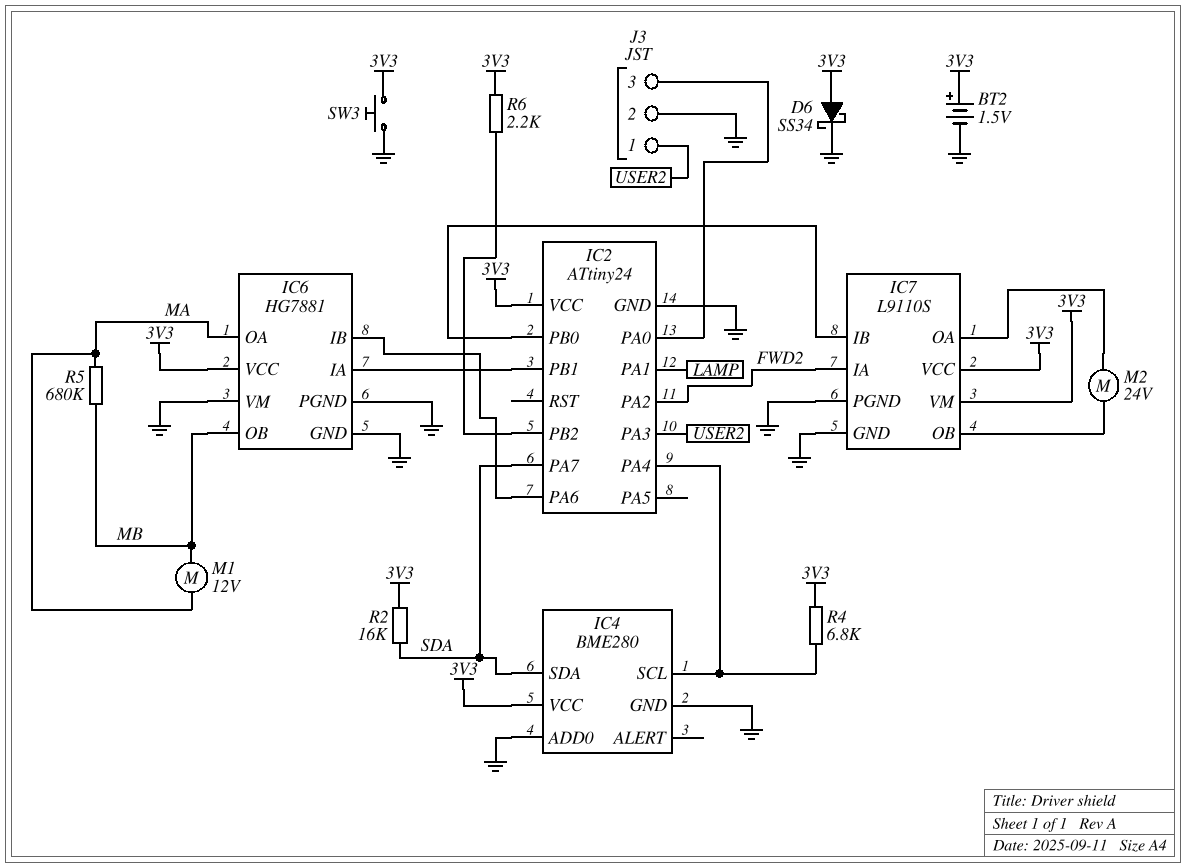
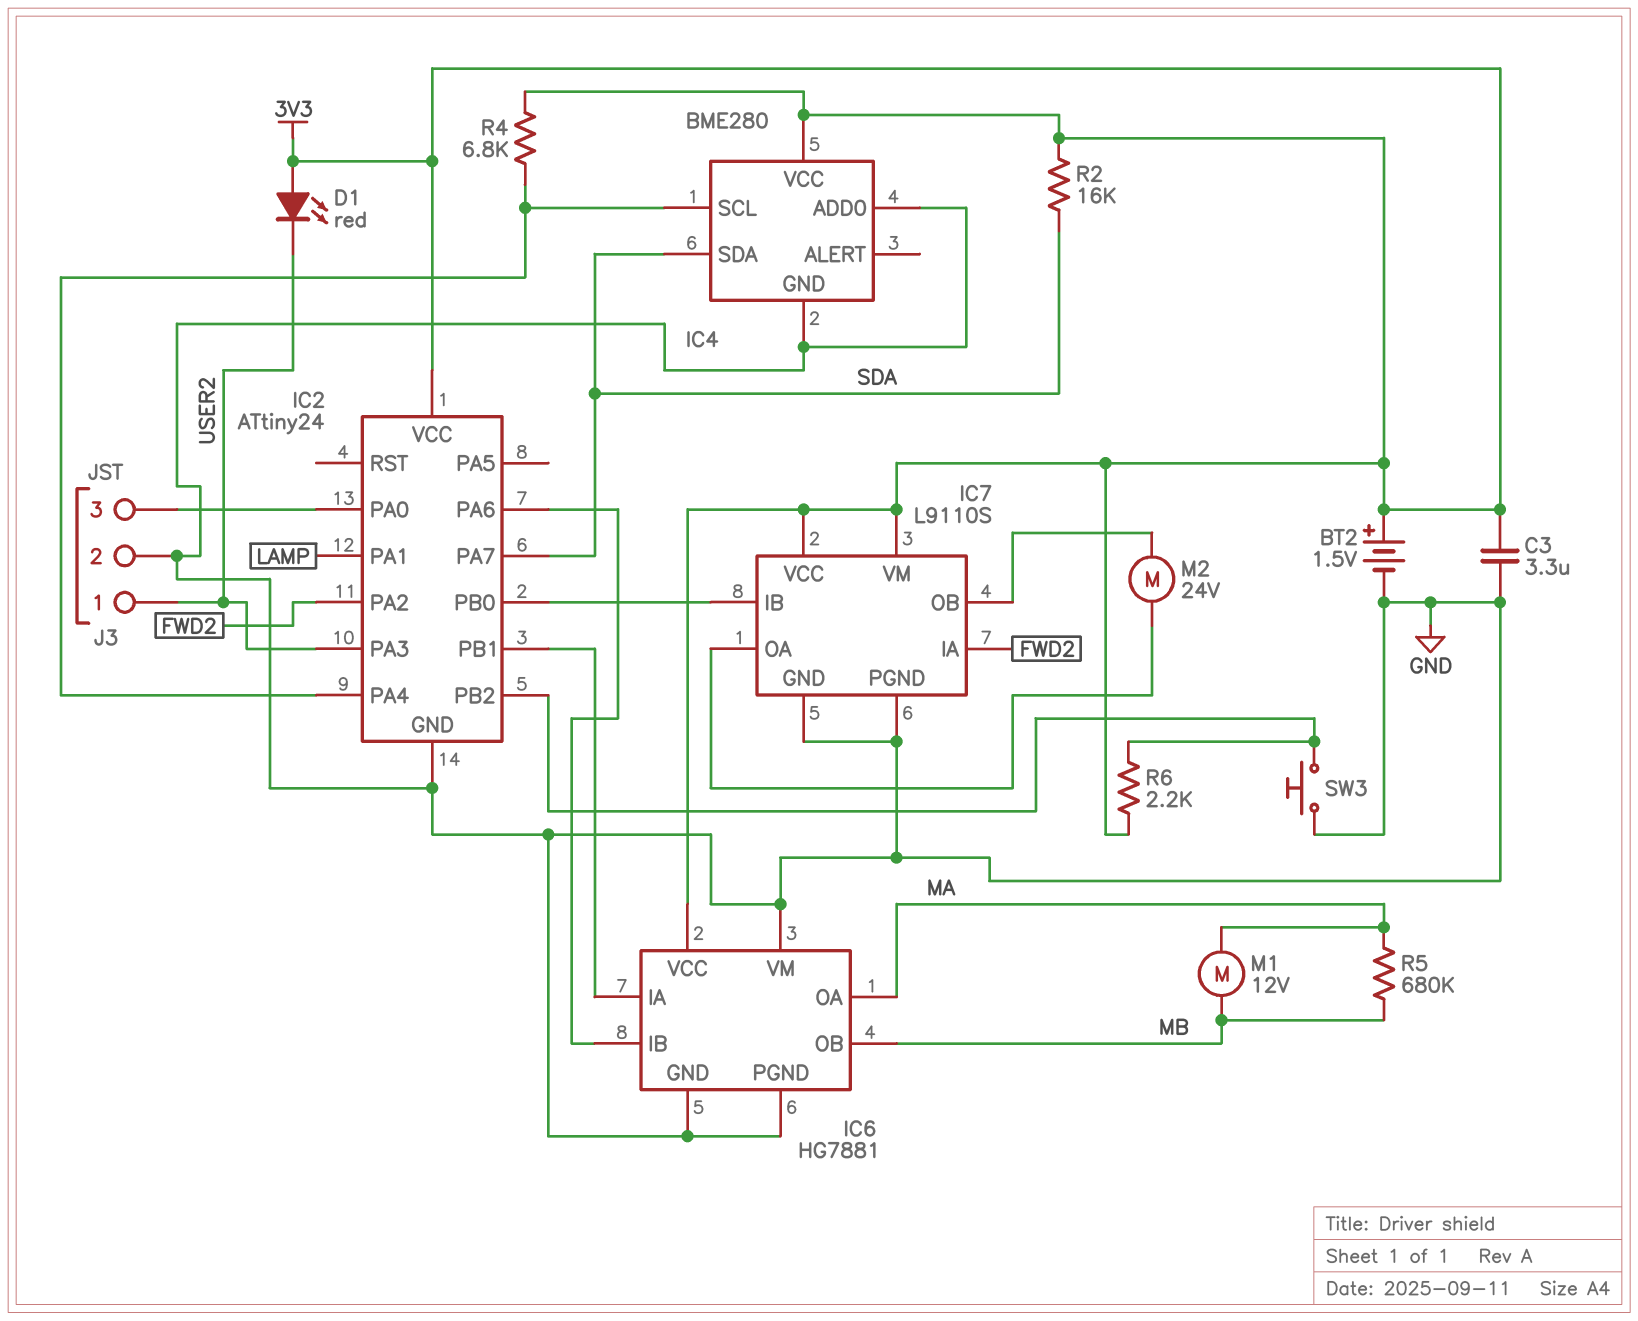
C3: none -> 3.3uF (3V3, GND)
D1: none -> LED red (A 3V3, K USER2)
D6: schottky SS34 (A 3V3, K GND) -> none
SW3: button (3V3, GND) -> button (GND, IC2/PB2)

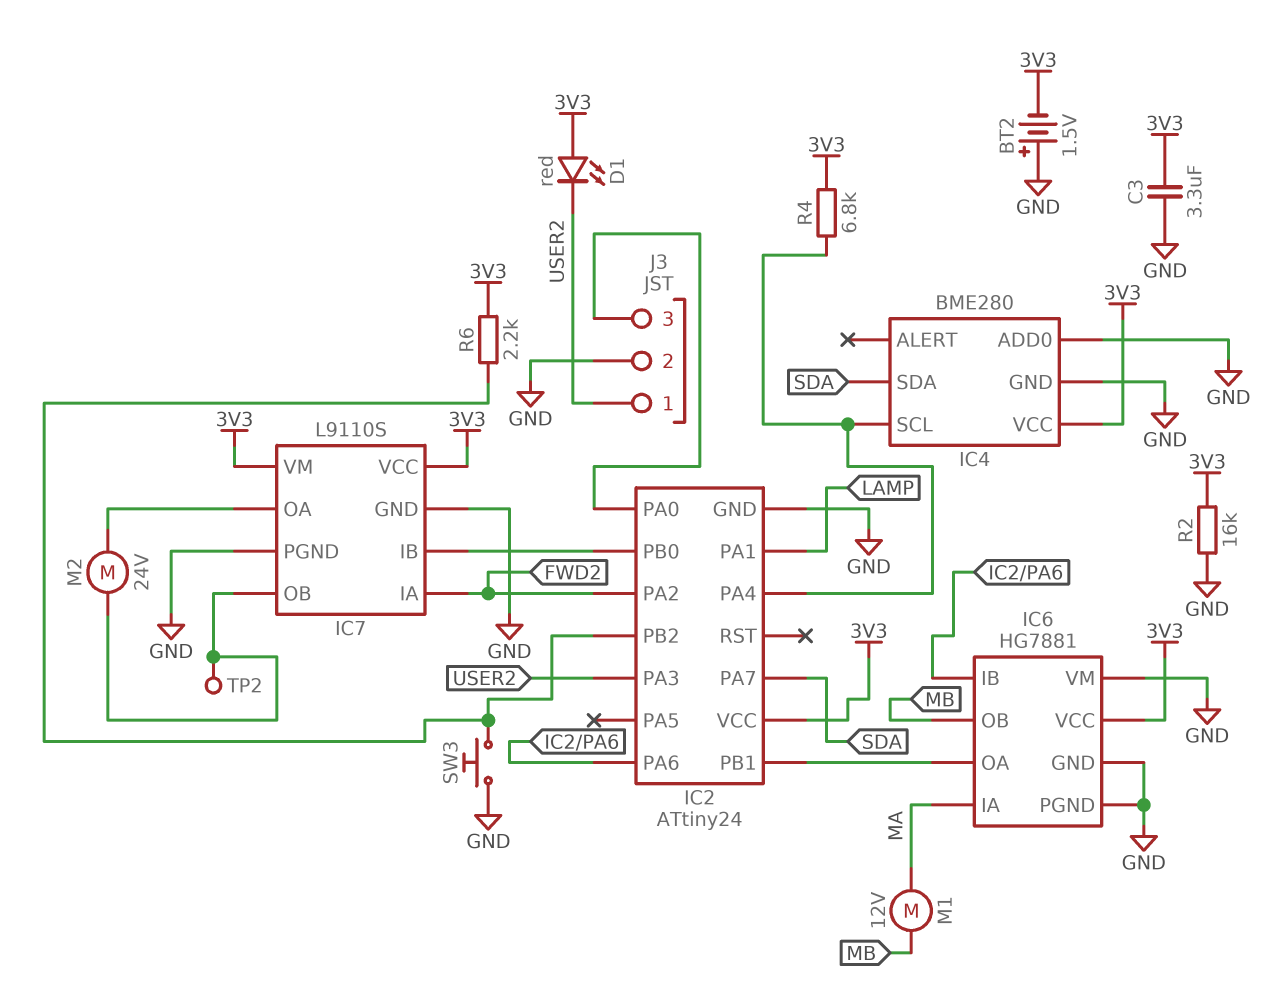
BT2: 1.5V (plus 3V3, minus GND) -> 1.5V (plus GND, minus 3V3)
IC6 pin IA: IC2/PB1 -> MA
IC6 pin OA: MA -> IC2/PB1
R2: 16k (3V3, SDA) -> 16k (3V3, GND)
R5: 680k (MA, MB) -> none
TP2: none -> test point (IC7/OB)

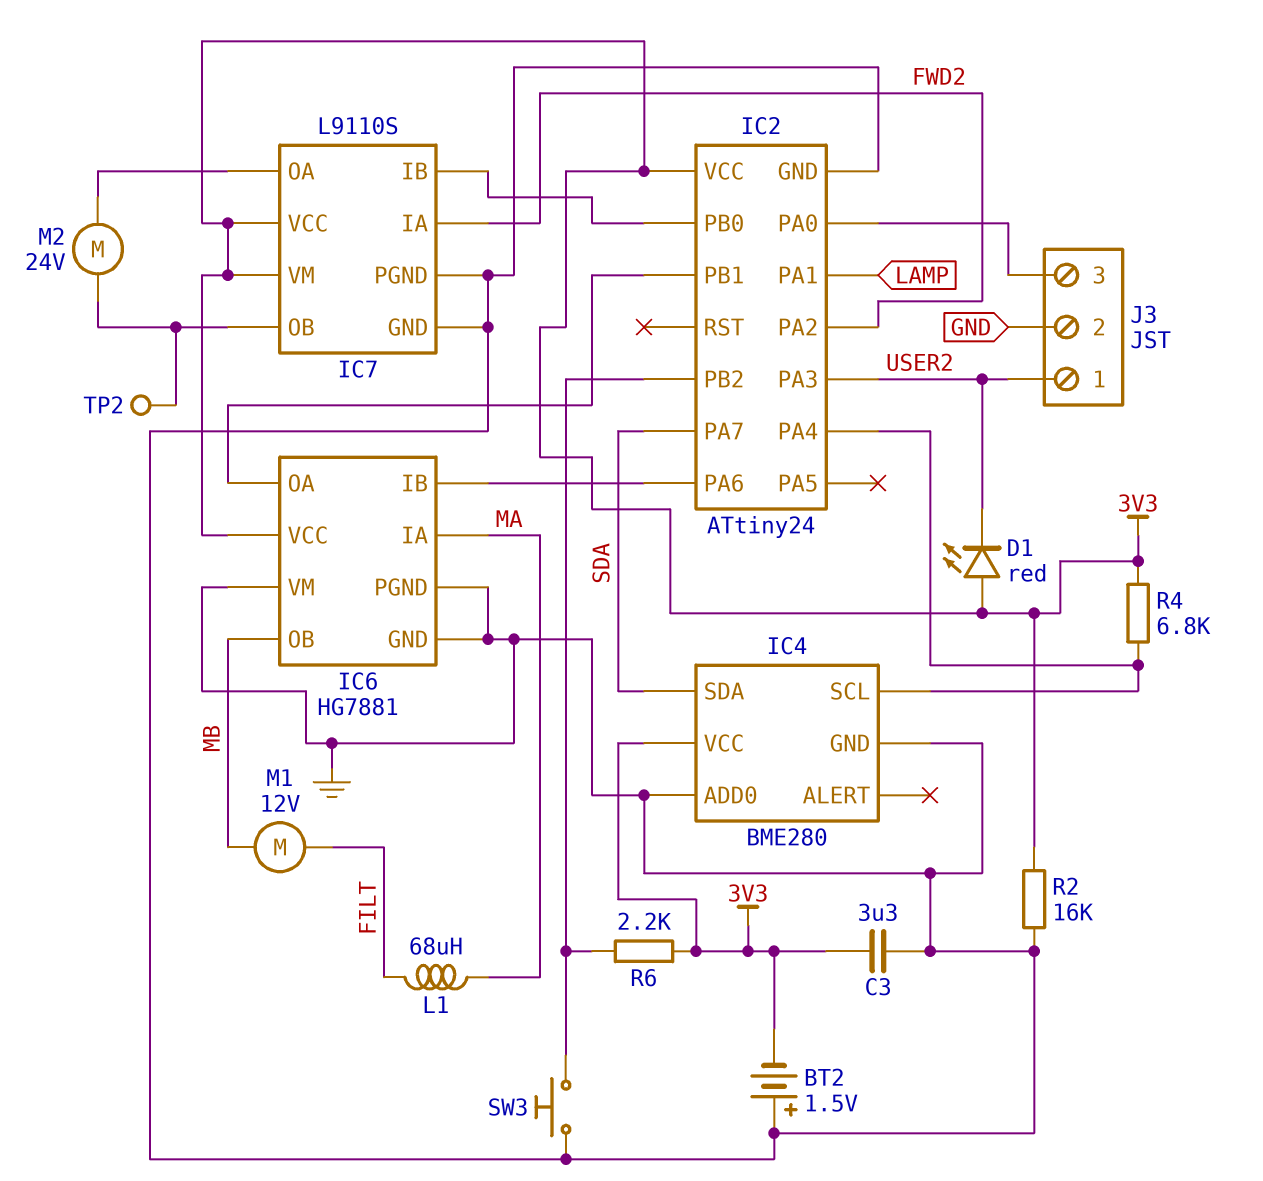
L1: none -> 68uH (FILT, MA)
M1: motor 12V (MA, MB) -> motor 12V (FILT, MB)

